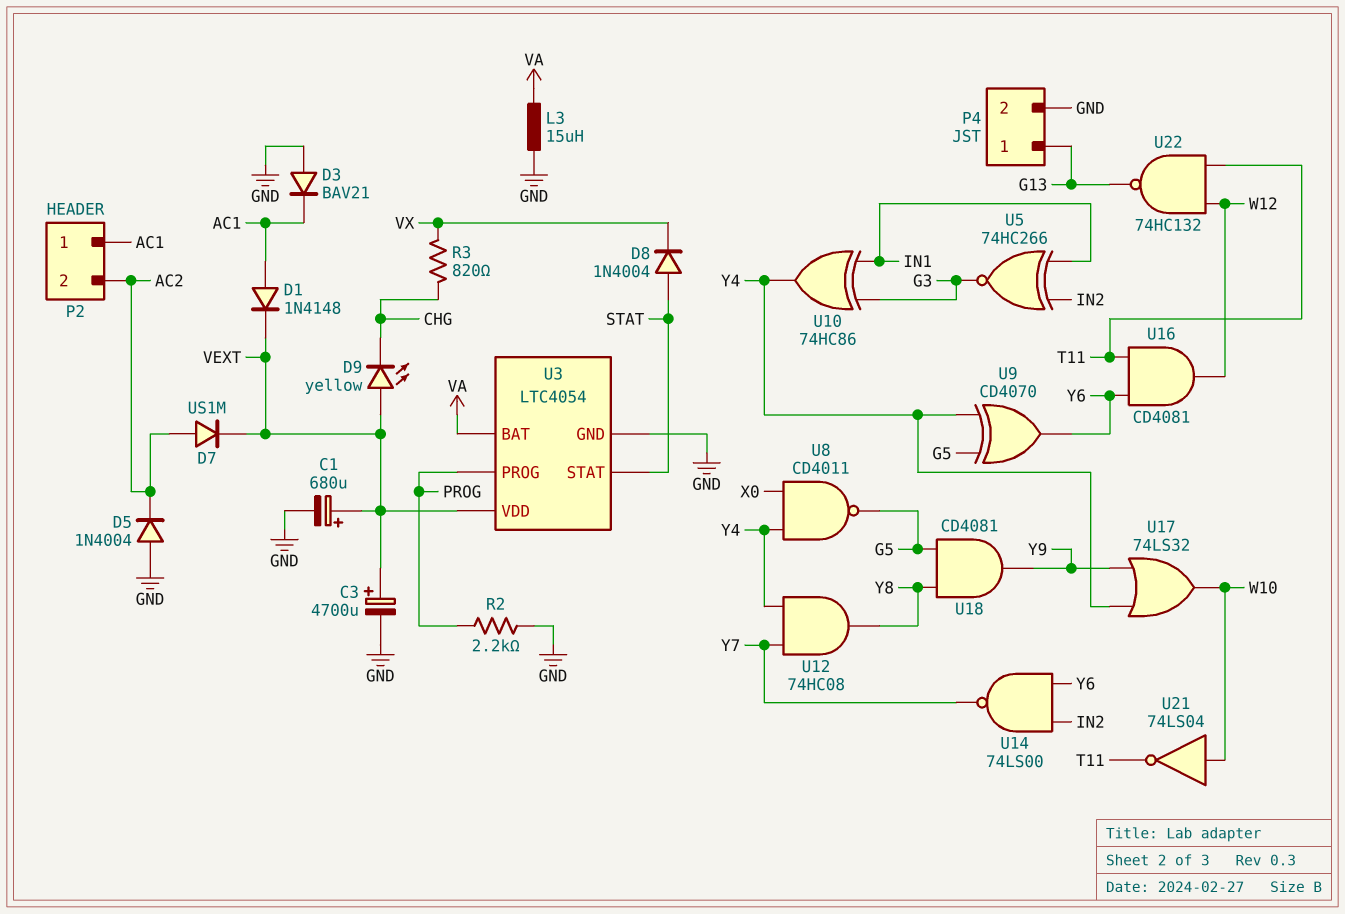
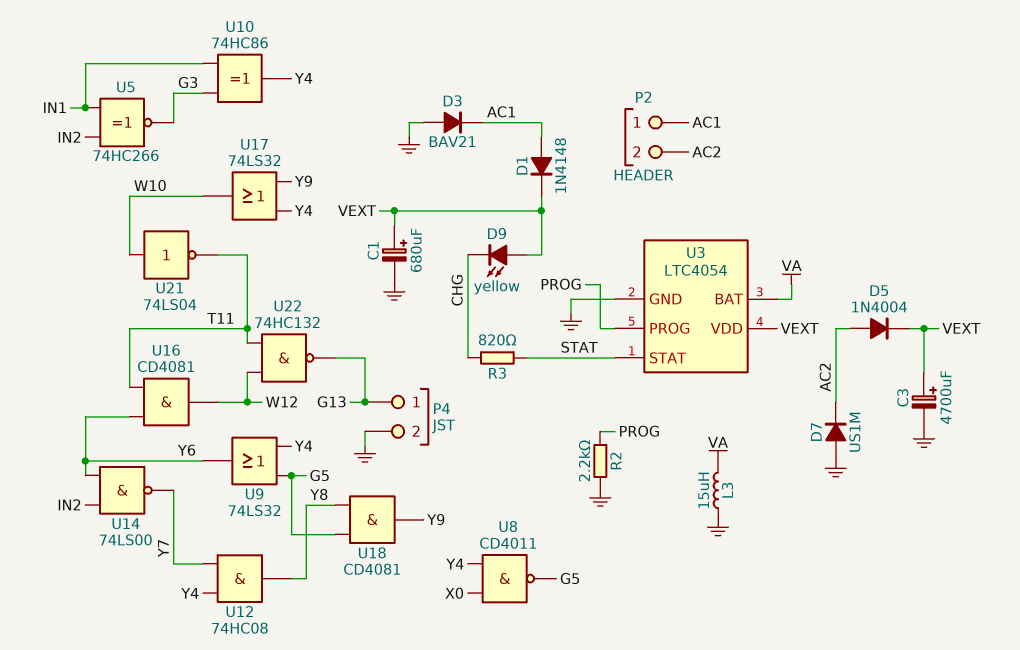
D5: diode 1N4004 (A GND, K AC2) -> diode 1N4004 (A AC2, K VEXT)
D7: diode US1M (A AC2, K VEXT) -> diode US1M (A GND, K AC2)
D8: diode 1N4004 (A STAT, K VX) -> none
R3: 820 (CHG, VX) -> 820 (CHG, STAT)
U9: XOR CD4070 (in G5, in Y4, out Y6) -> OR 74LS32 (in G5, in Y4, out Y6)

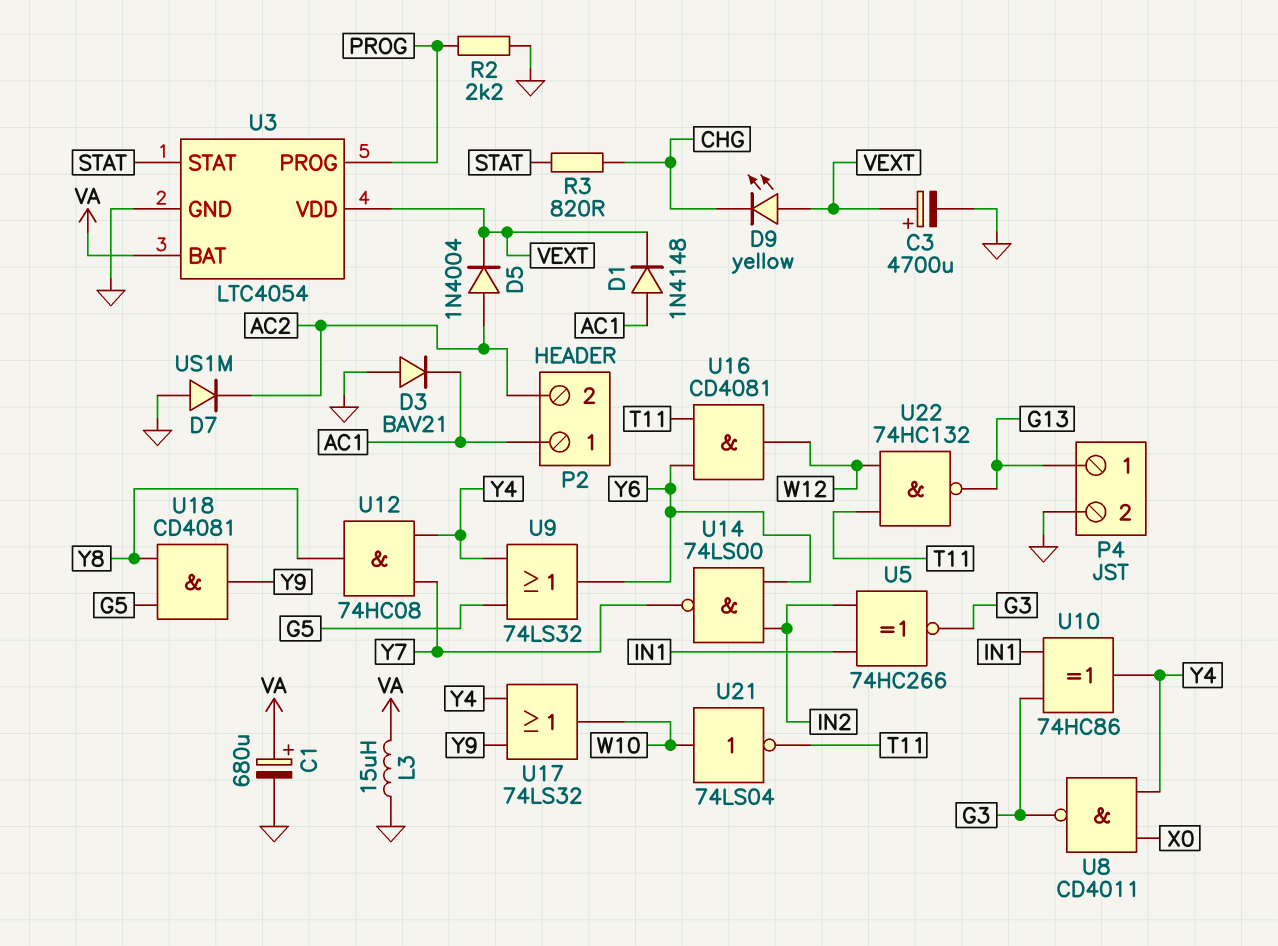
C1: 680uF (plus VEXT, minus GND) -> 680uF (plus VA, minus GND)
U8: NAND CD4011 (in X0, in Y4, out G5) -> NAND CD4011 (in X0, in Y4, out G3)

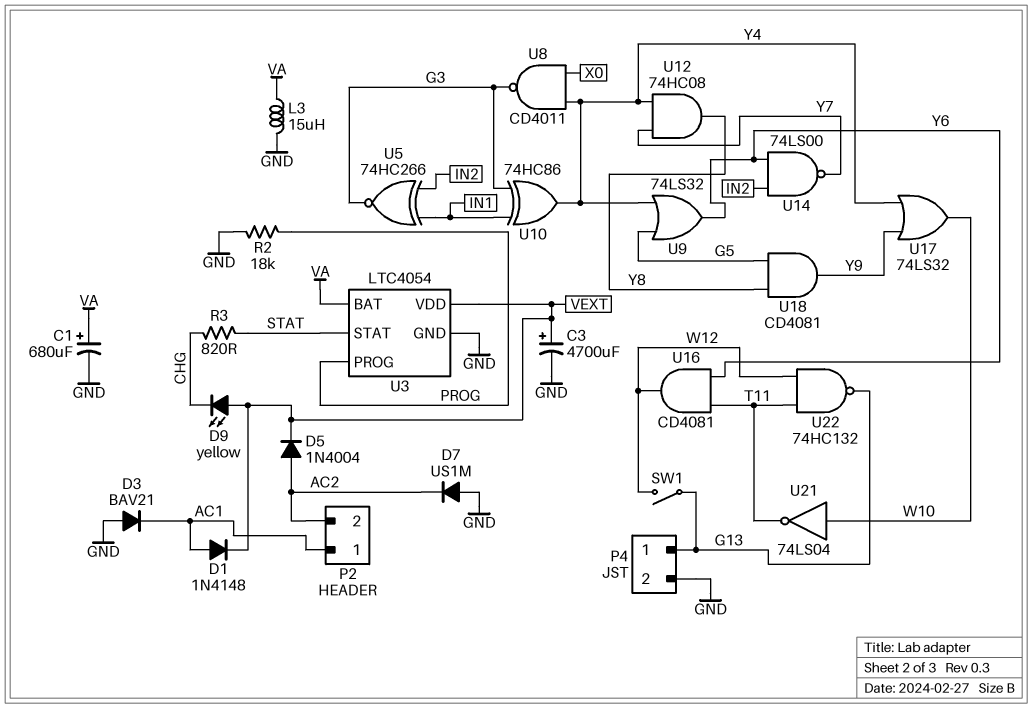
R2: 2.2k (GND, PROG) -> 18k (GND, PROG)
SW1: none -> switch (G13, W12)

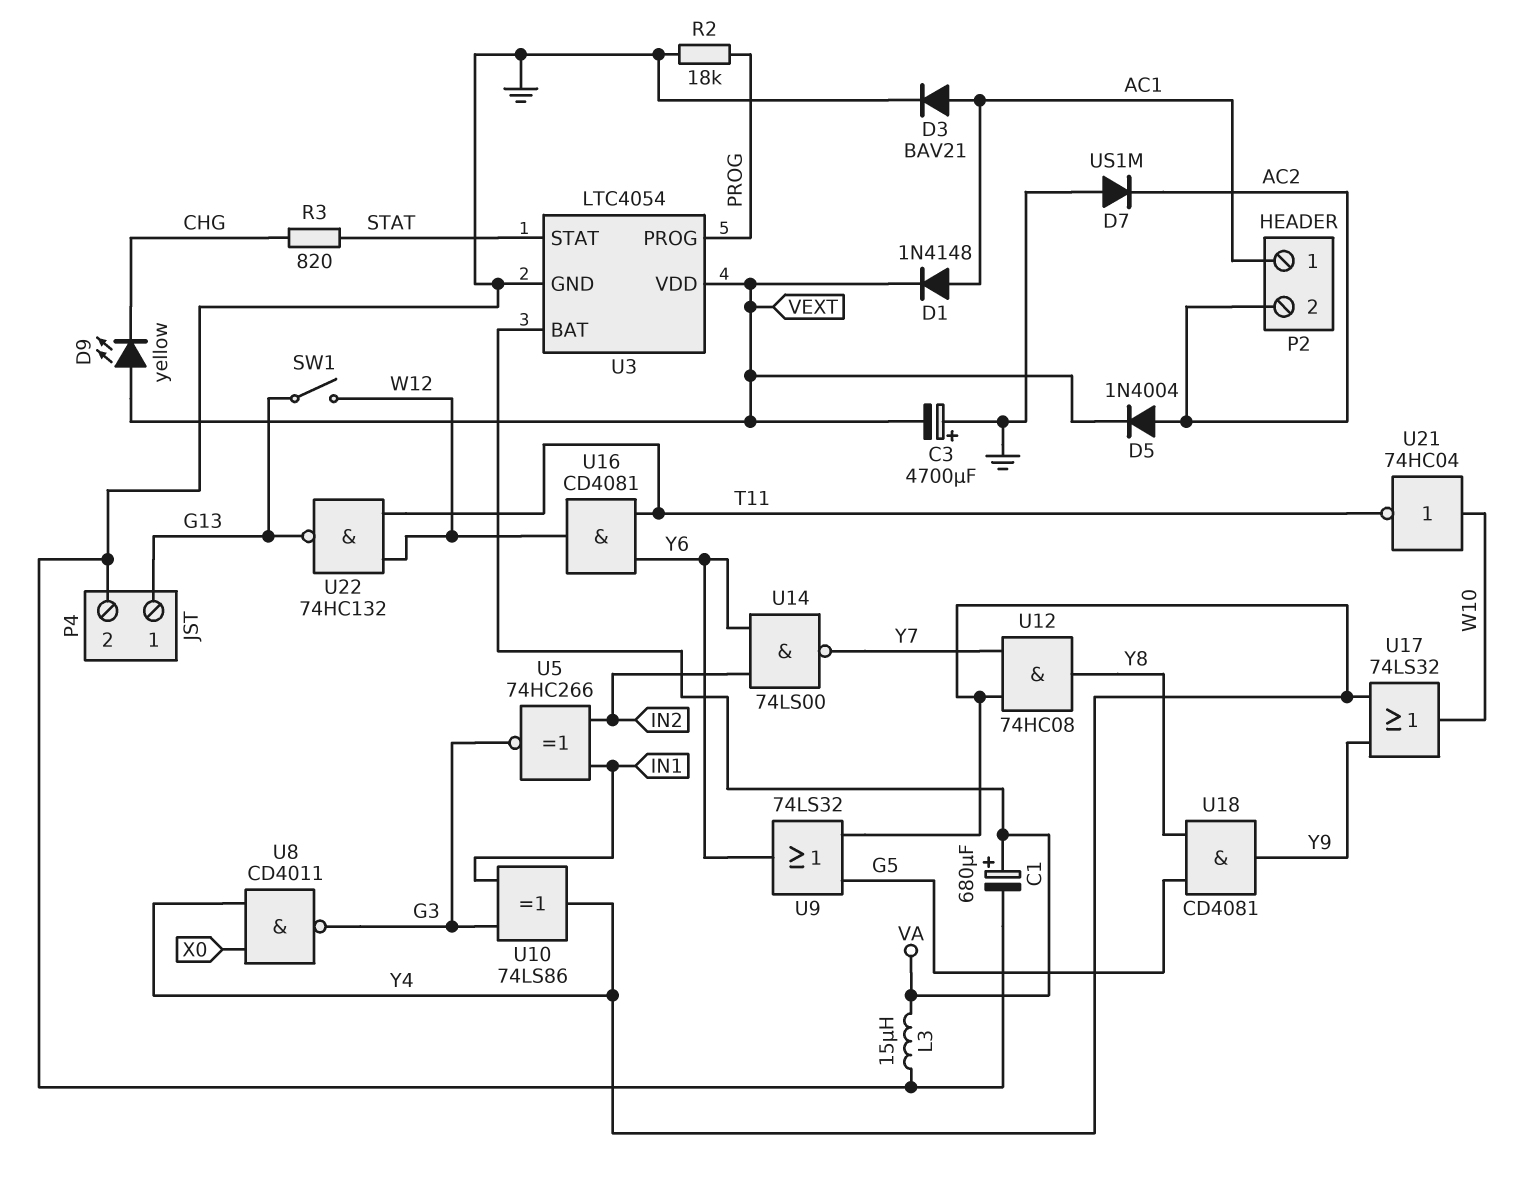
C3: 4700uF (plus VEXT, minus GND) -> 4700uF (plus GND, minus VEXT)
D3: diode BAV21 (A GND, K AC1) -> diode BAV21 (A AC1, K GND)
U10: XOR 74HC86 (in G3, in IN1, out Y4) -> XOR 74LS86 (in G3, in IN1, out Y4)
U21: NOT 74LS04 (in W10, out T11) -> NOT 74HC04 (in W10, out T11)

